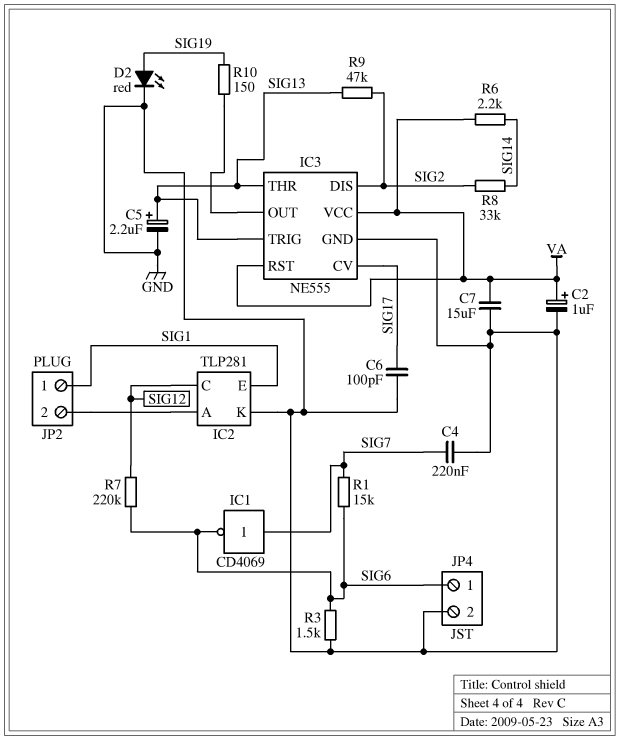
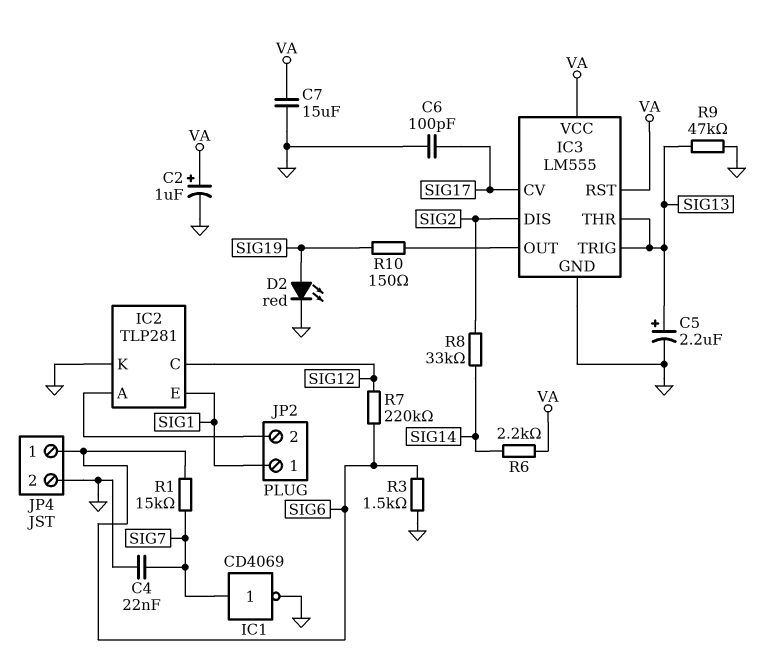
C4: 220nF (GND, SIG7) -> 22nF (GND, SIG7)
IC1: NOT CD4069 (in SIG7, out SIG6) -> NOT CD4069 (in SIG7, out GND)
IC3: NE555 -> LM555
R9: 47k (SIG2, SIG13) -> 47k (GND, SIG13)

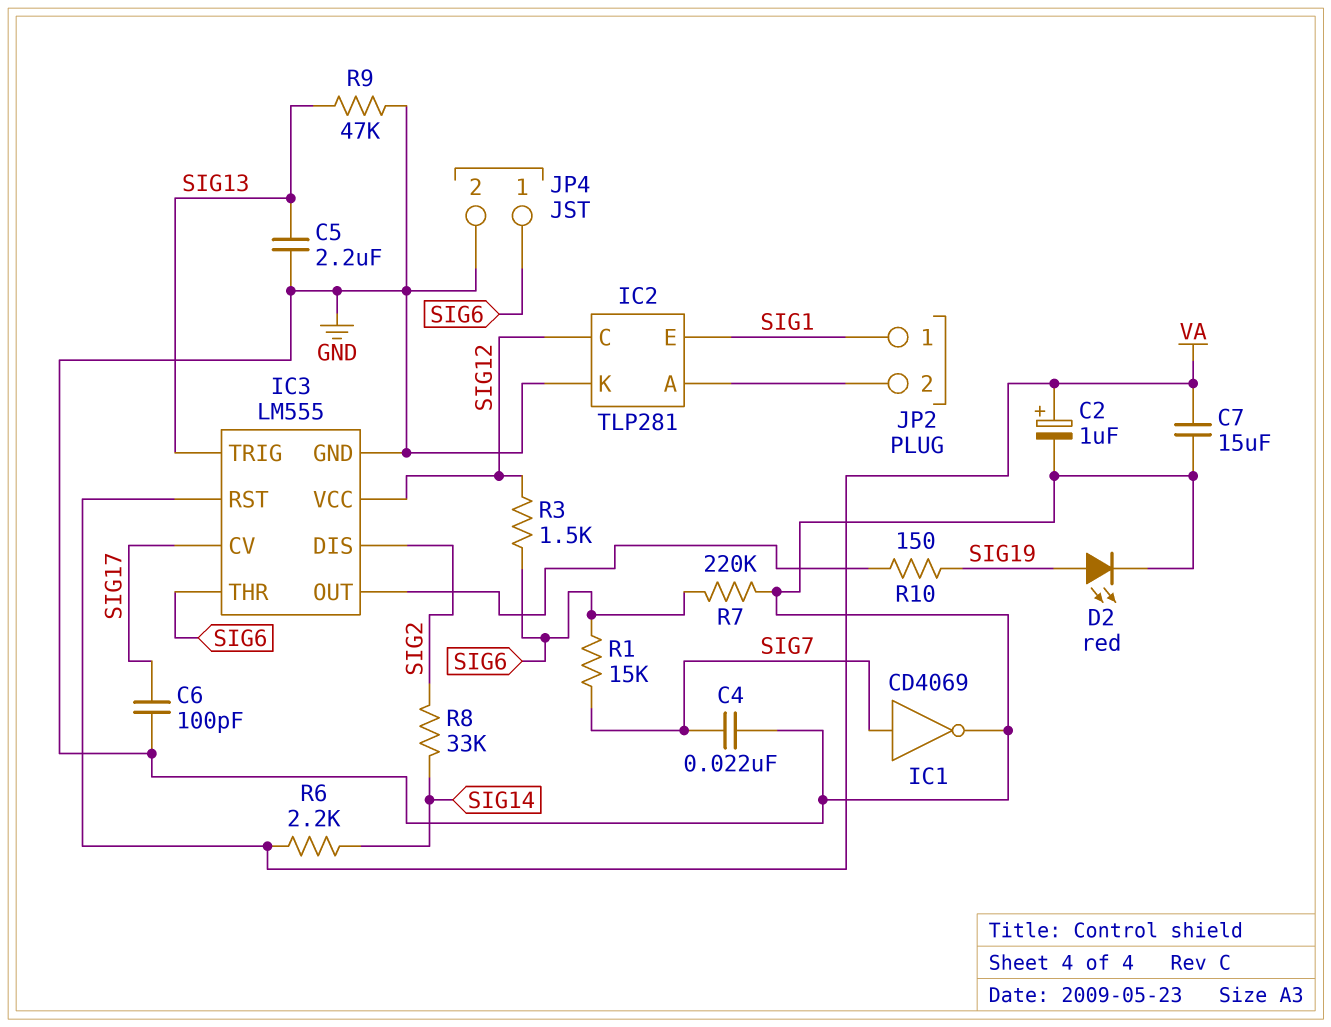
C5: 2.2uF (plus SIG13, minus GND) -> 2.2uF (GND, SIG13)
IC3 pin THR: SIG13 -> SIG6
IC3 pin VCC: VA -> SIG12
R3: 1.5k (GND, SIG6) -> 1.5k (SIG6, SIG12)
R7: 220k (SIG6, SIG12) -> 220k (GND, SIG6)

